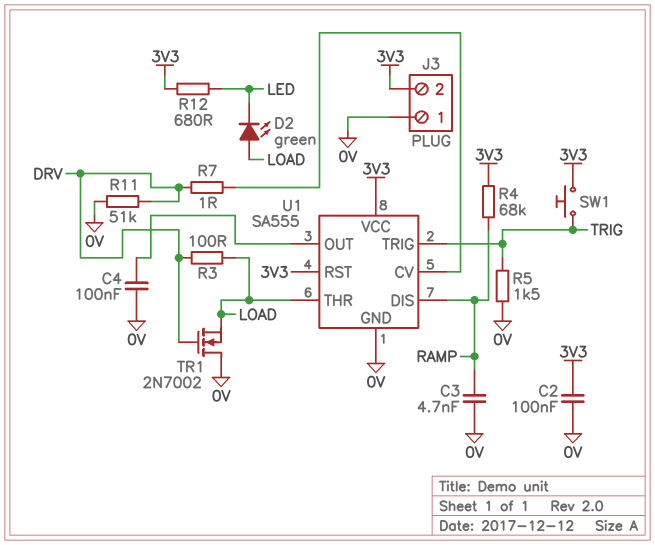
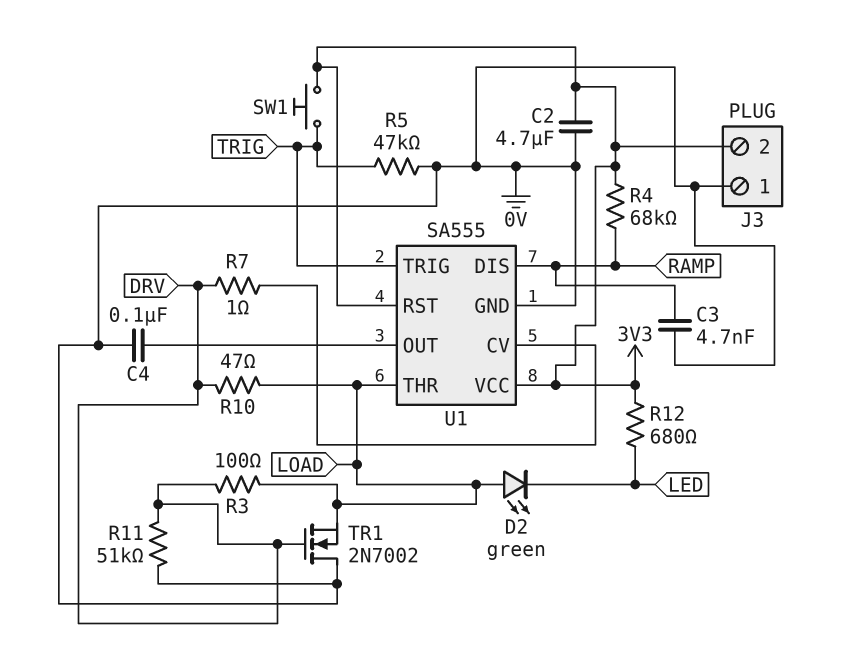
C2: 100nF (0V, 3V3) -> 4.7uF (0V, 3V3)
R5: 1.5k (0V, TRIG) -> 47k (0V, TRIG)
R10: none -> 47 (DRV, LOAD)

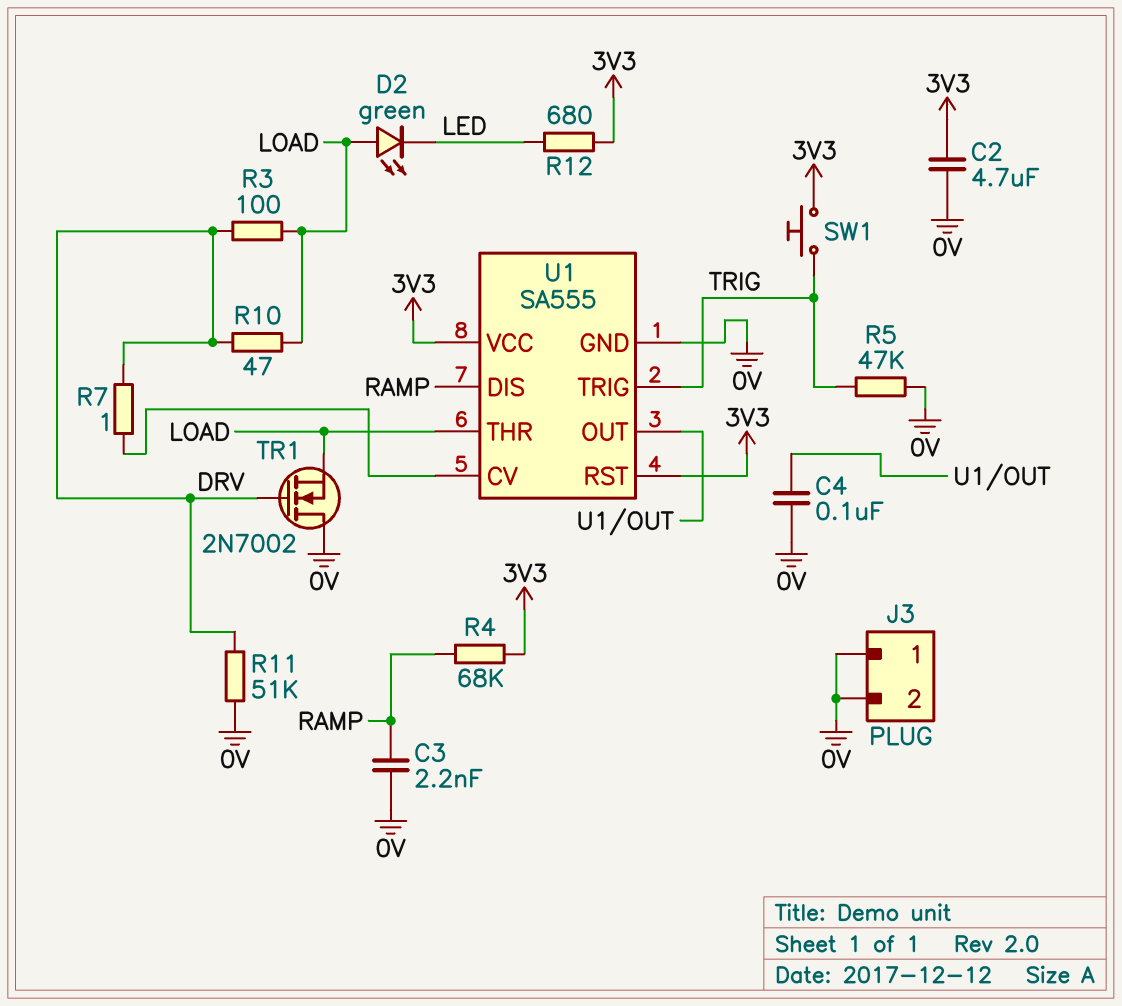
C3: 4.7nF (0V, RAMP) -> 2.2nF (0V, RAMP)
J3 pin 2: 3V3 -> 0V

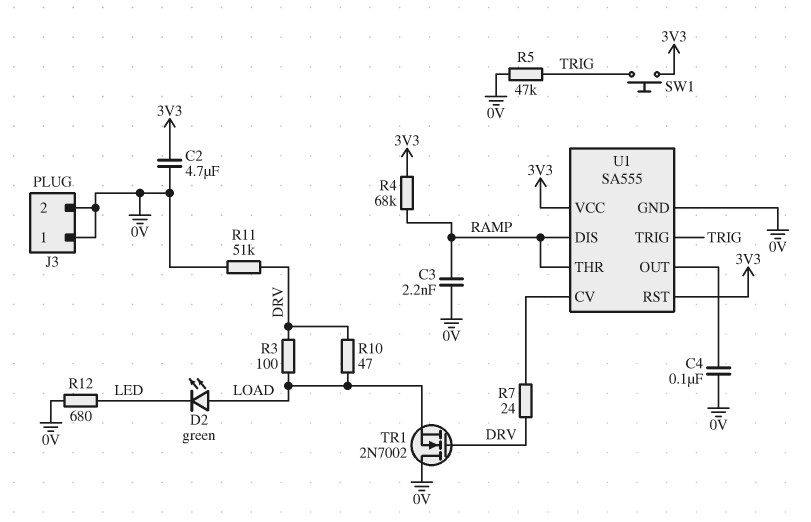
R7: 1 (DRV, U1/CV) -> 24 (DRV, U1/CV)
R12: 680 (3V3, LED) -> 680 (0V, LED)
U1 pin THR: LOAD -> RAMP

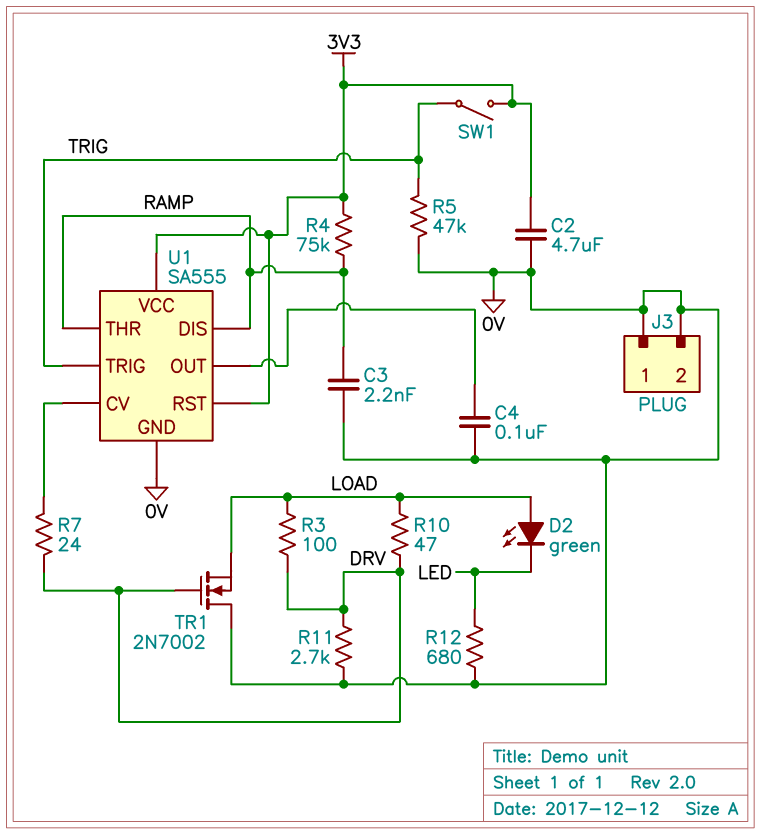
R4: 68k (3V3, RAMP) -> 75k (3V3, RAMP)
R11: 51k (0V, DRV) -> 2.7k (0V, DRV)
SW1: button (3V3, TRIG) -> switch (3V3, TRIG)

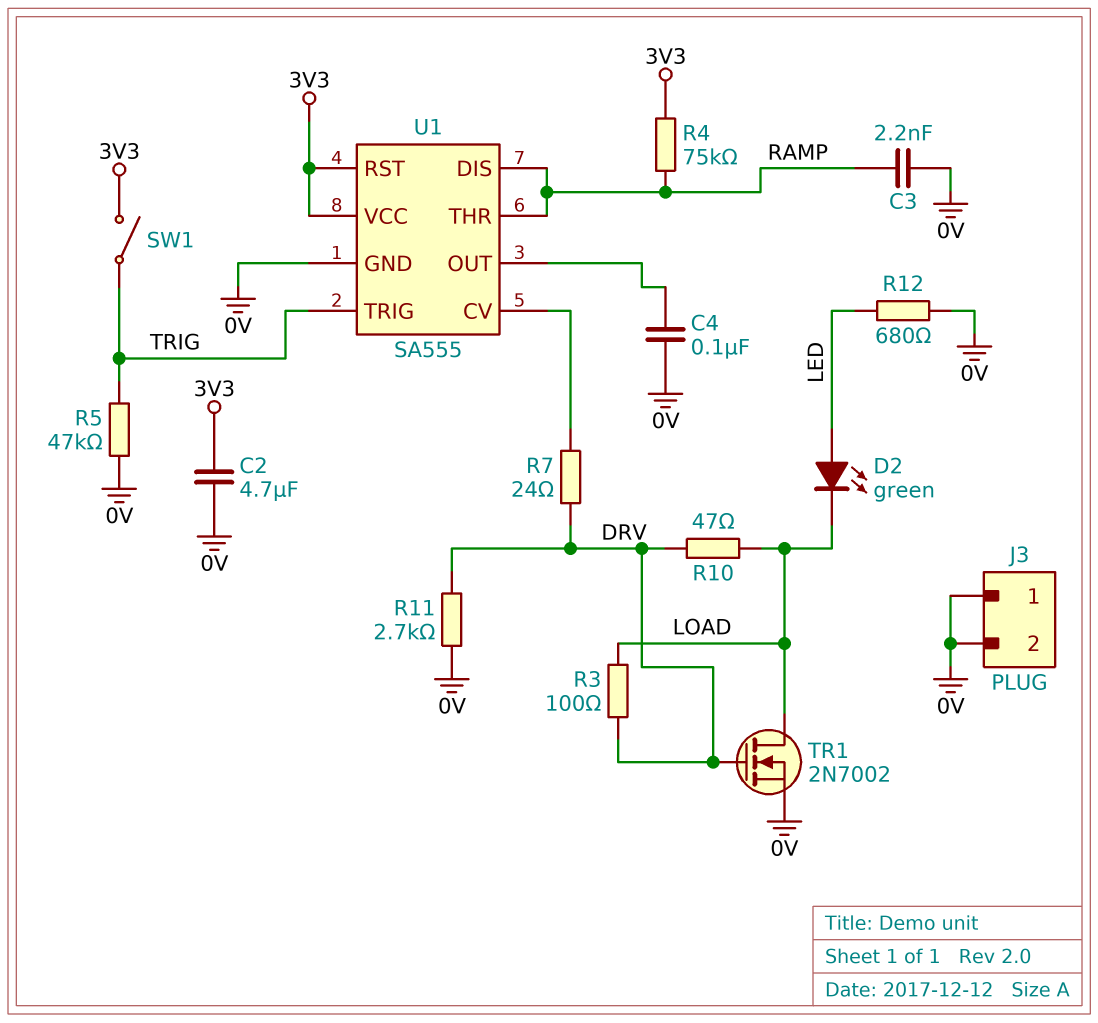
D2: LED green (A LOAD, K LED) -> LED green (A LED, K LOAD)
TR1: NMOS 2N7002 (G DRV, D 0V, S LOAD) -> NMOS 2N7002 (G DRV, D LOAD, S 0V)

